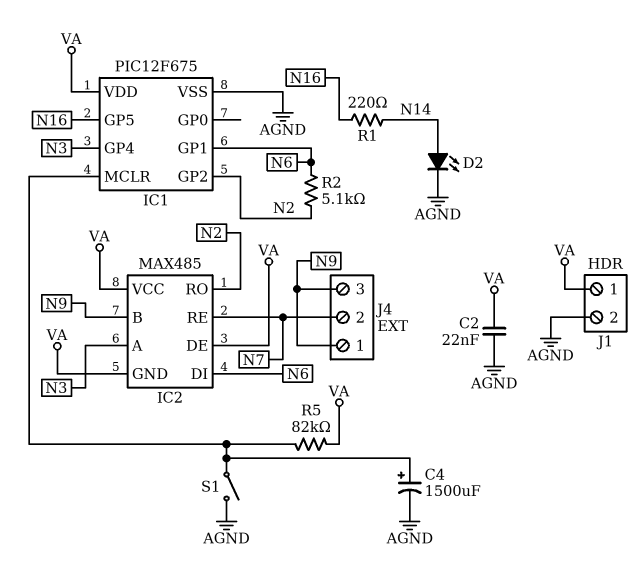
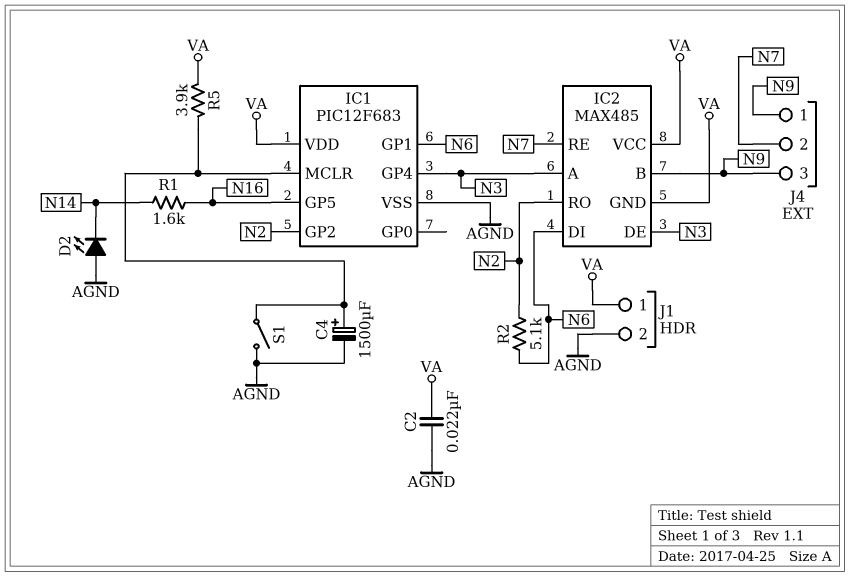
D2: LED (A N14, K AGND) -> LED (A AGND, K N14)
IC1: PIC12F675 -> PIC12F683
IC2 pin DE: VA -> N3
R1: 220 (N14, N16) -> 1.6k (N14, N16)
R5: 82k (IC1/MCLR, VA) -> 3.9k (IC1/MCLR, VA)

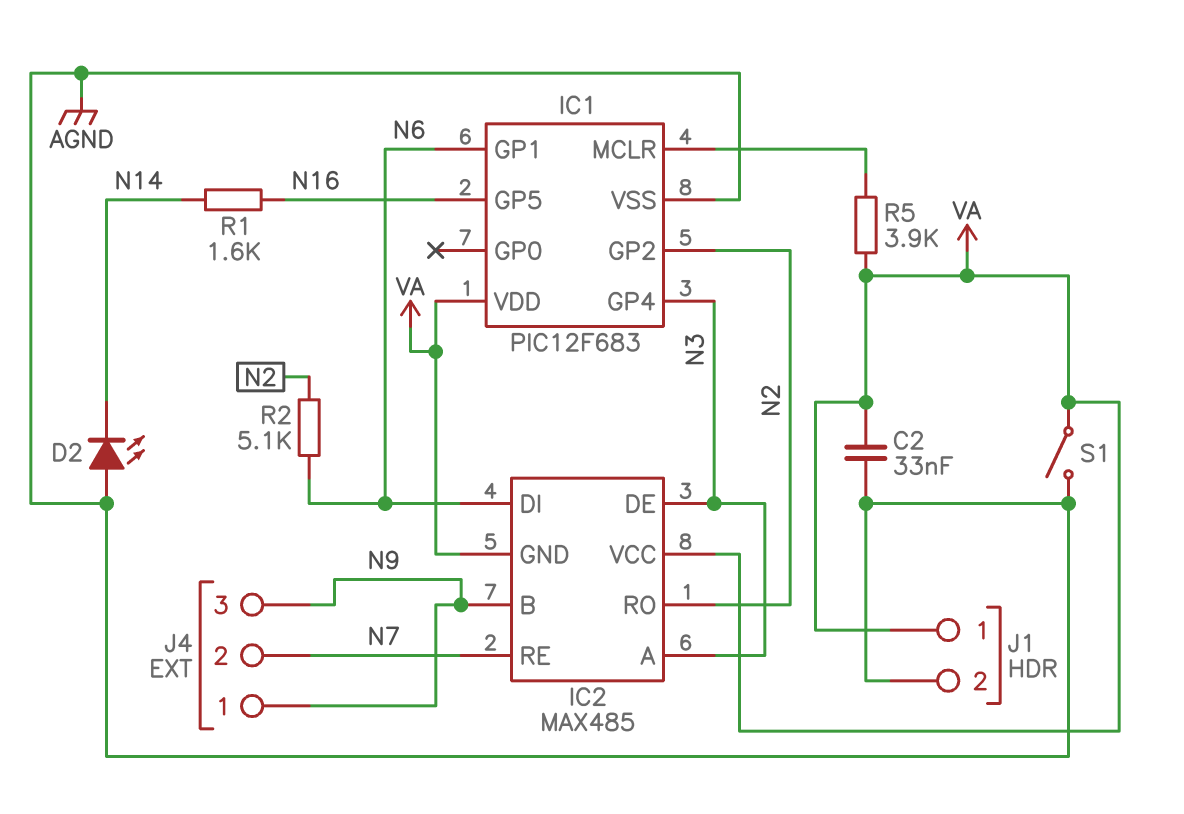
C2: 22nF (AGND, VA) -> 33nF (AGND, VA)
C4: 1500uF (plus IC1/MCLR, minus AGND) -> none
S1: switch (AGND, IC1/MCLR) -> switch (AGND, VA)

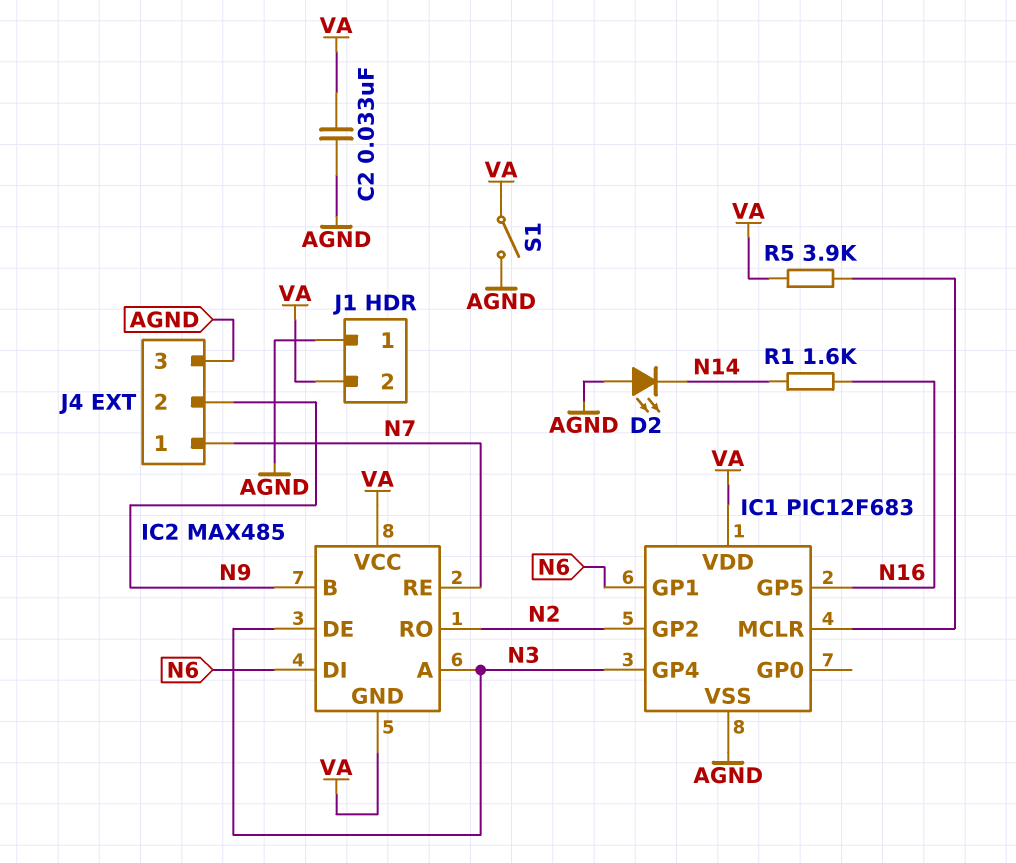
J1 pin 1: VA -> AGND
J1 pin 2: AGND -> VA
J4 pin 1: N9 -> N7
J4 pin 2: N7 -> N9
J4 pin 3: N9 -> AGND
R2: 5.1k (N2, N6) -> none

